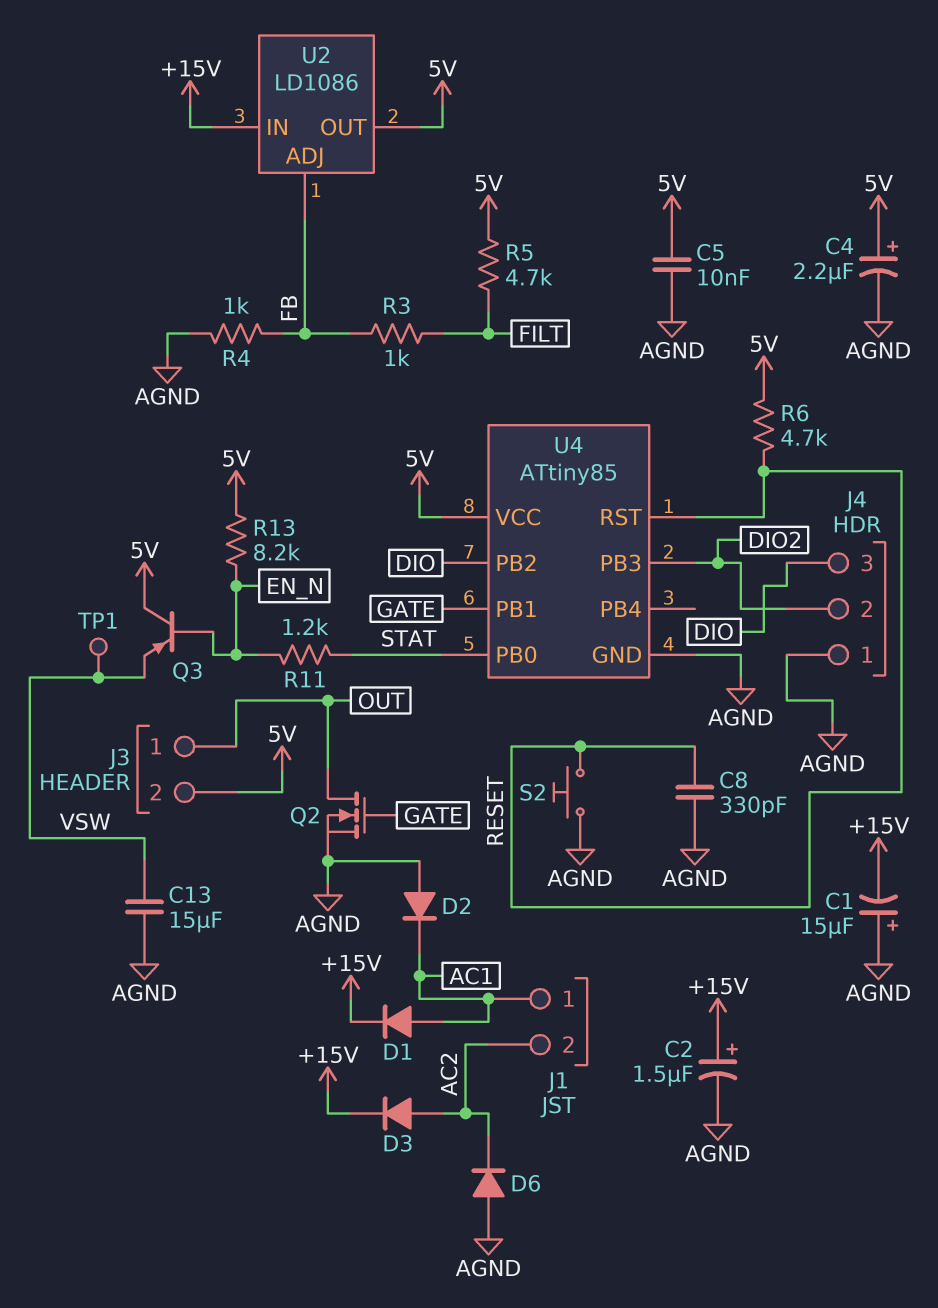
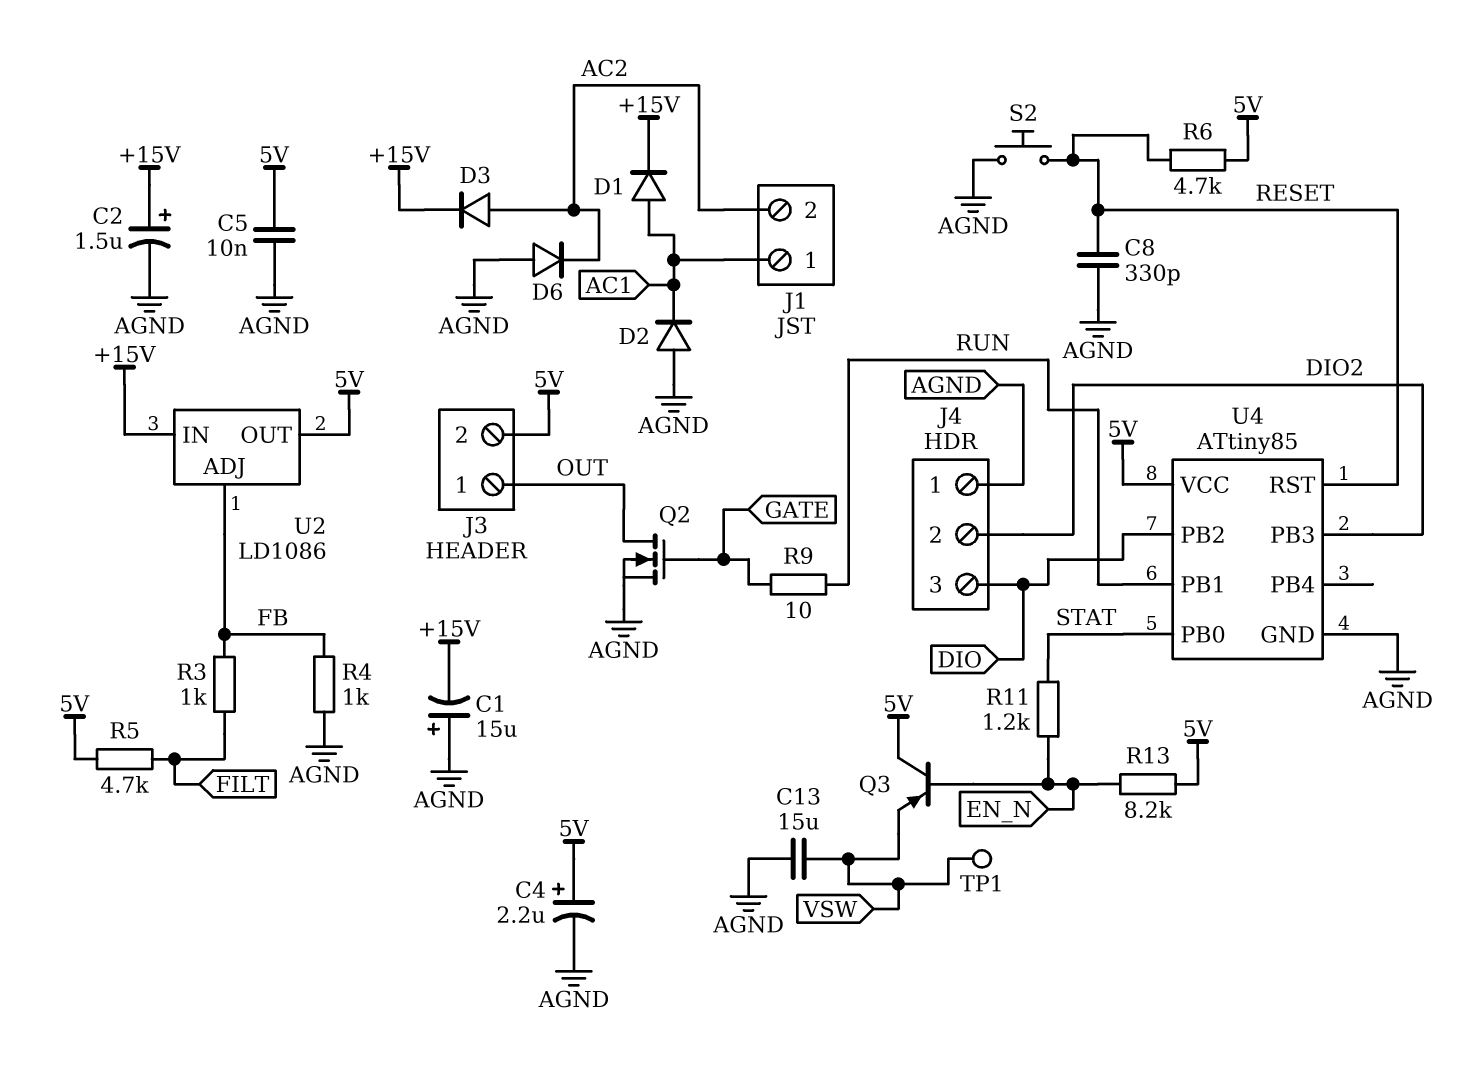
R9: none -> 10 (GATE, RUN)
U4 pin PB1: GATE -> RUN

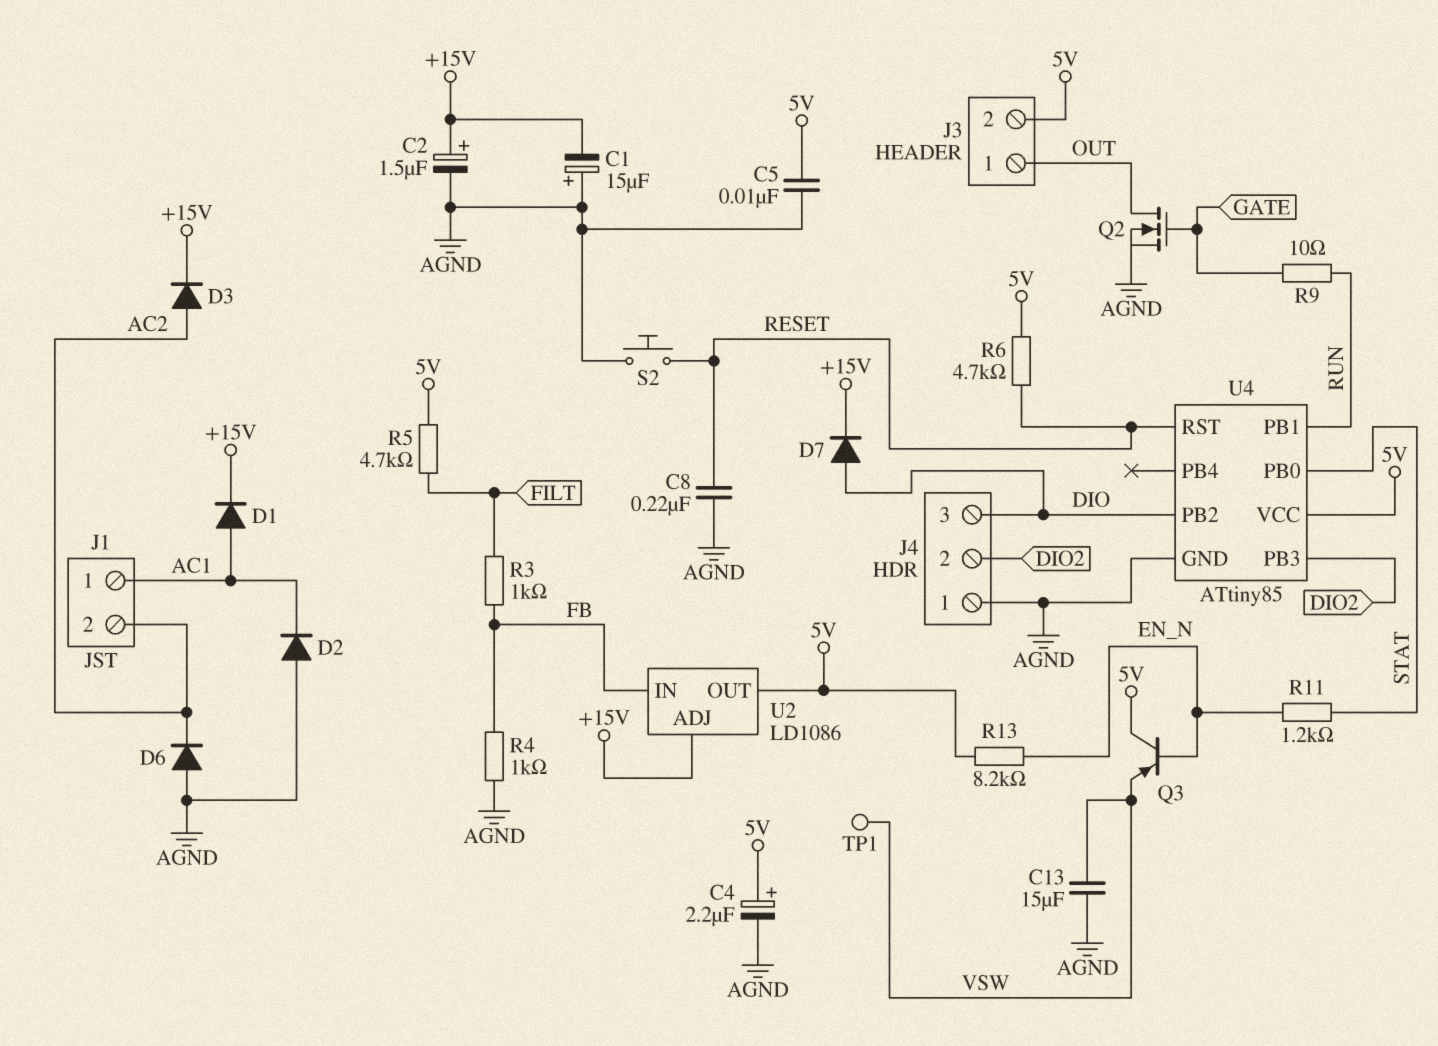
C8: 330pF (AGND, RESET) -> 220nF (AGND, RESET)
D7: none -> diode (A DIO, K +15V)
U2 pin ADJ: FB -> +15V
U2 pin IN: +15V -> FB

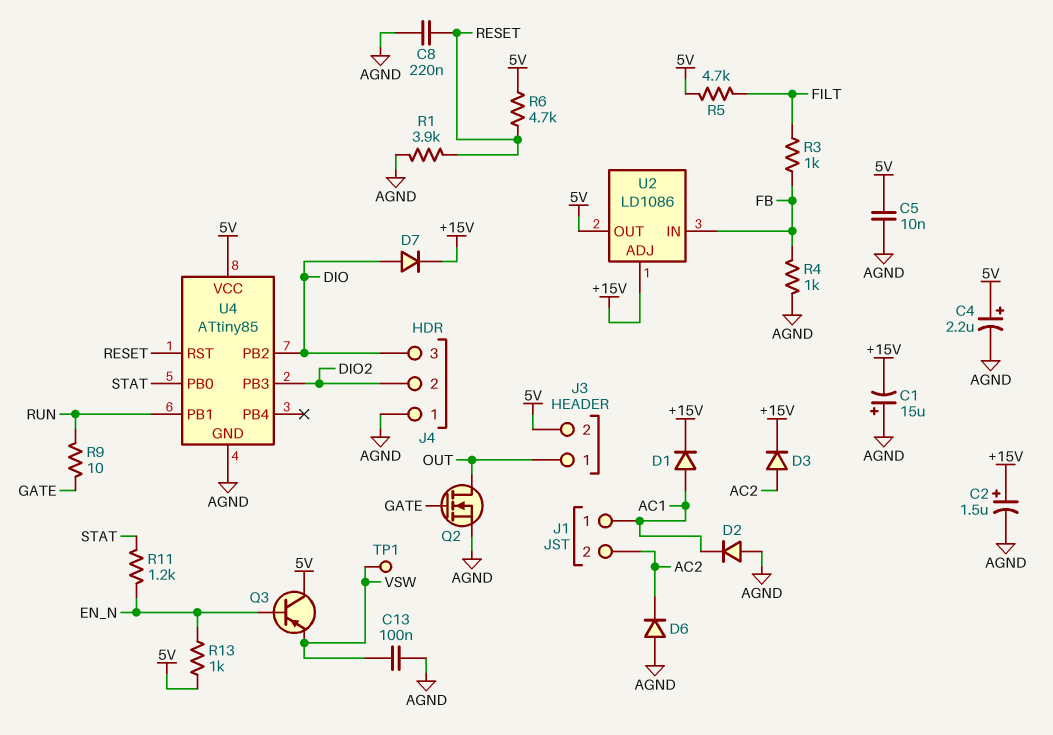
C13: 15uF (AGND, VSW) -> 100nF (AGND, VSW)
R1: none -> 3.9k (AGND, RESET)
R13: 8.2k (5V, EN_N) -> 1k (5V, EN_N)
S2: button (AGND, RESET) -> none

